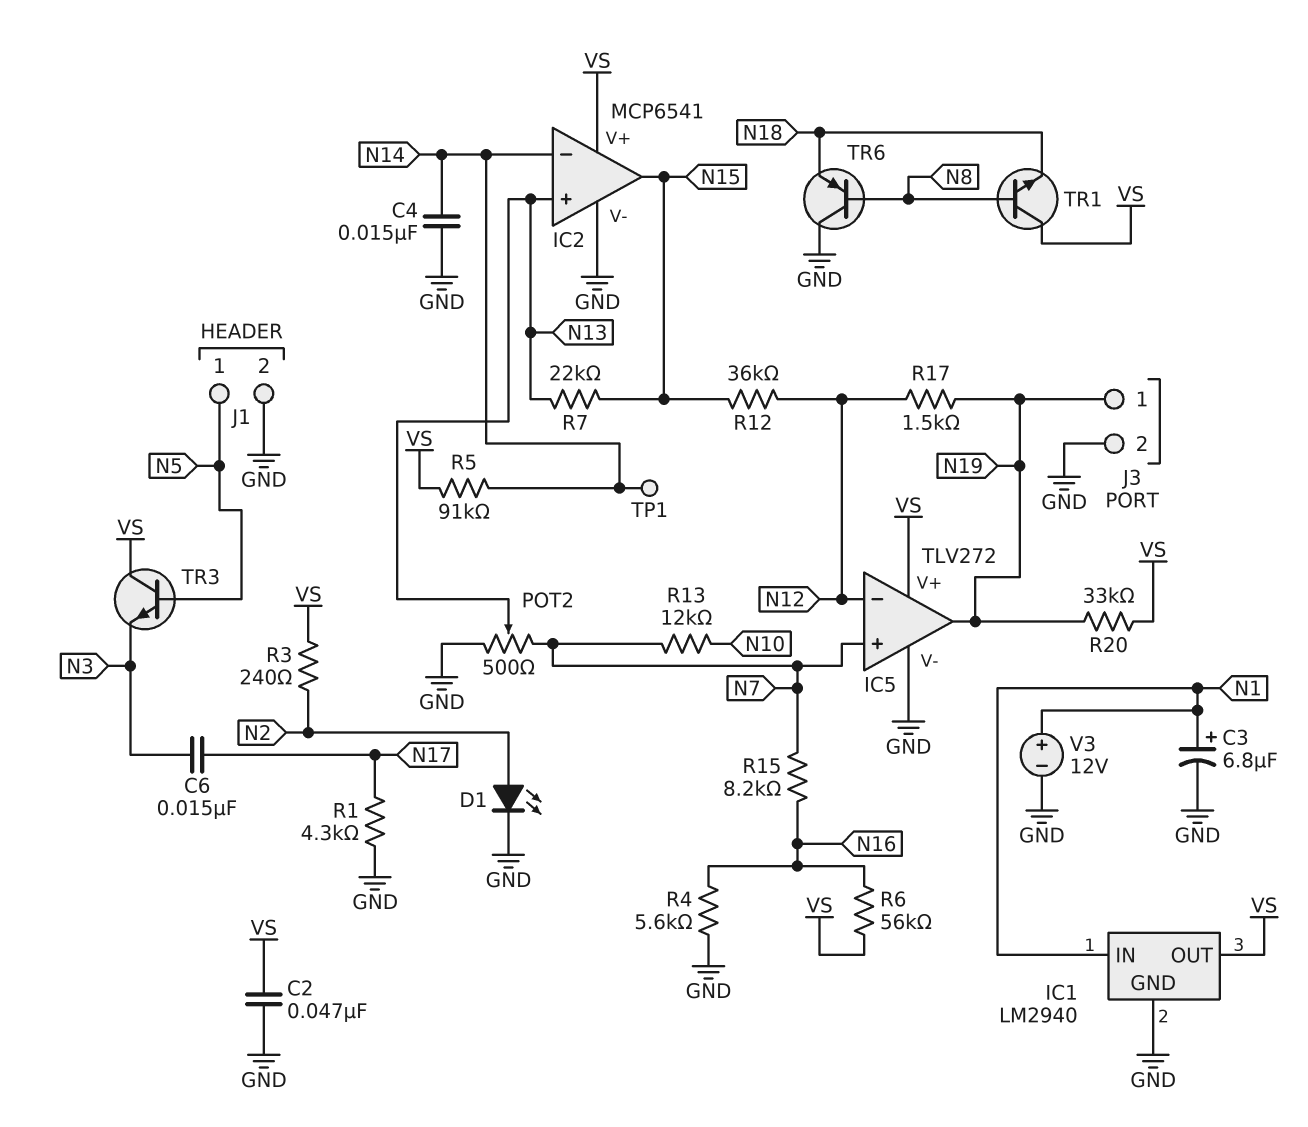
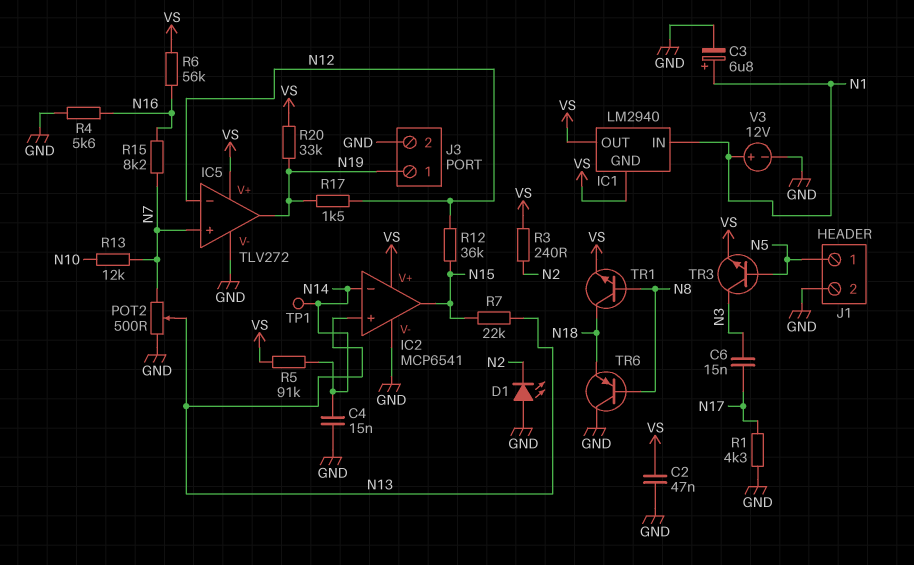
D1: LED (A N2, K GND) -> LED (A GND, K N2)
IC1 pin GND: GND -> VS
TR1: NPN (B N8, C VS, E N18) -> NPN (B N8, C N18, E VS)
TR3: NPN (B N5, C VS, E N3) -> NPN (B N5, C N3, E VS)

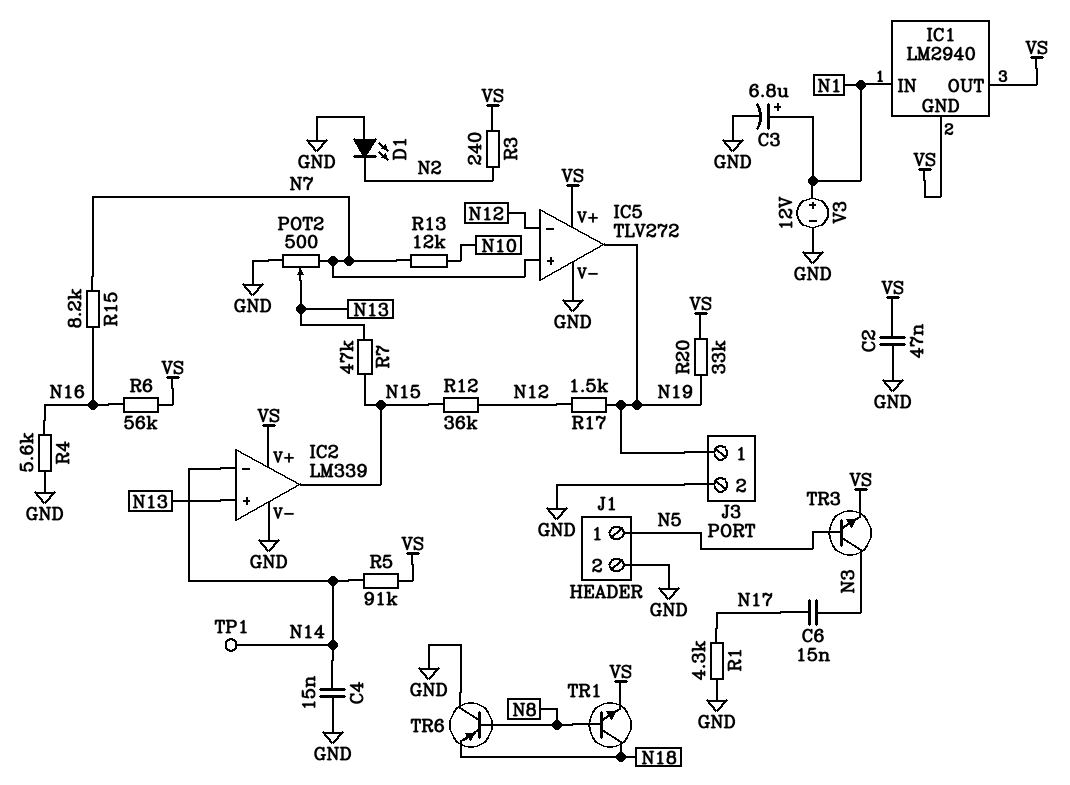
IC2: MCP6541 -> LM339
R7: 22k (N13, N15) -> 47k (N13, N15)

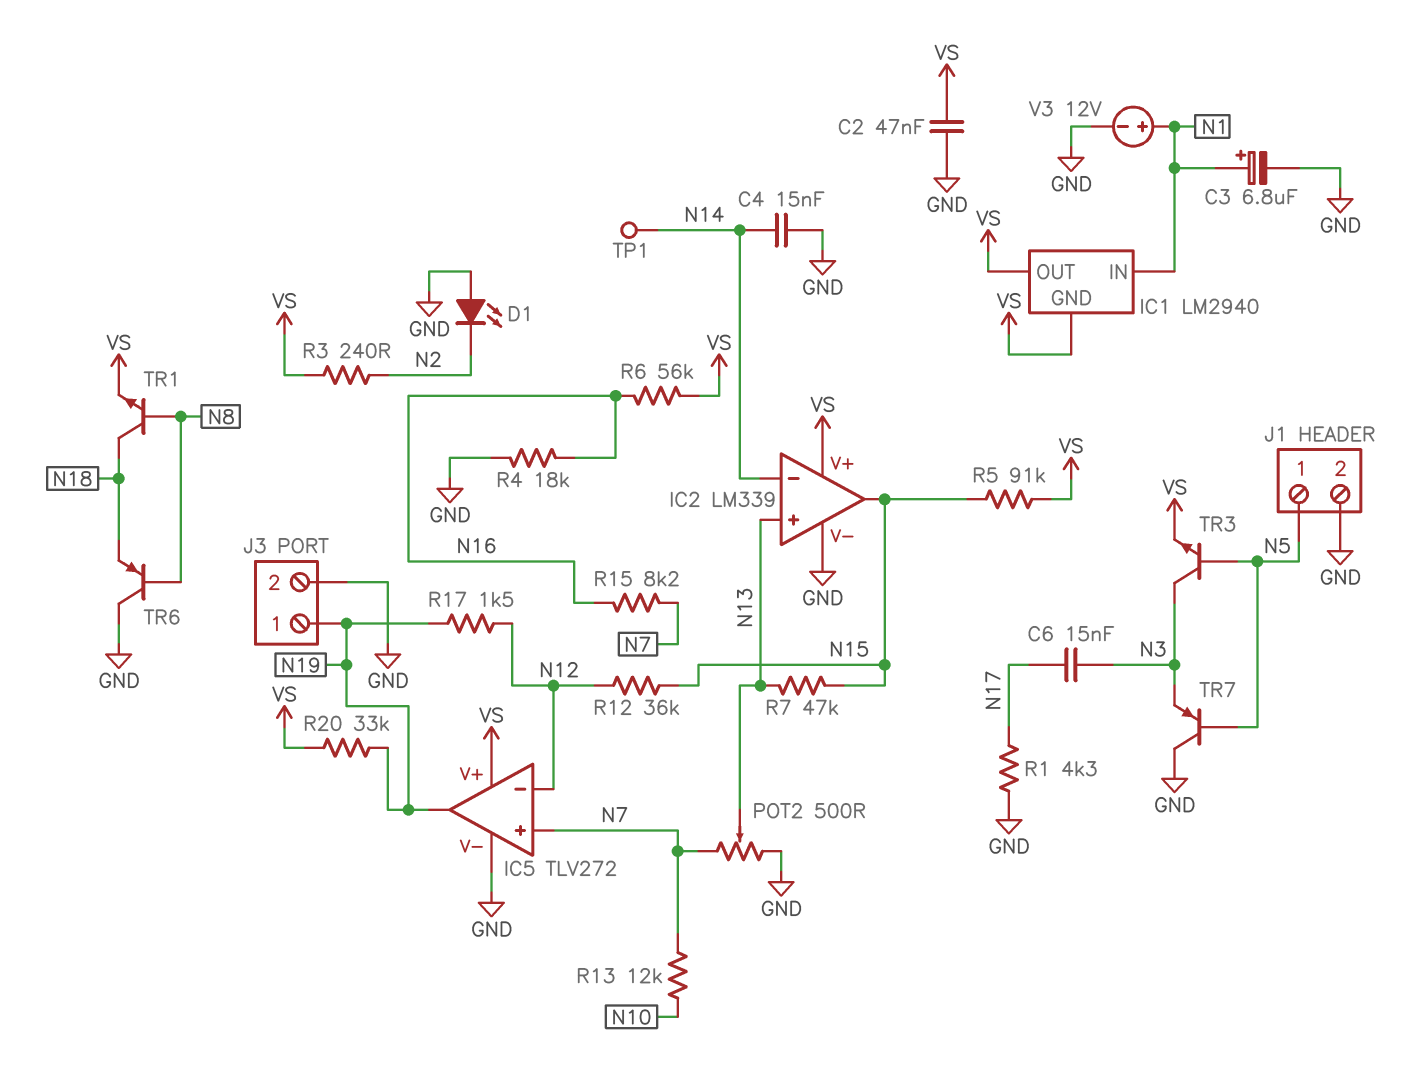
R4: 5.6k (GND, N16) -> 18k (GND, N16)
R5: 91k (N14, VS) -> 91k (N15, VS)
TR7: none -> PNP (B N5, C GND, E N3)

